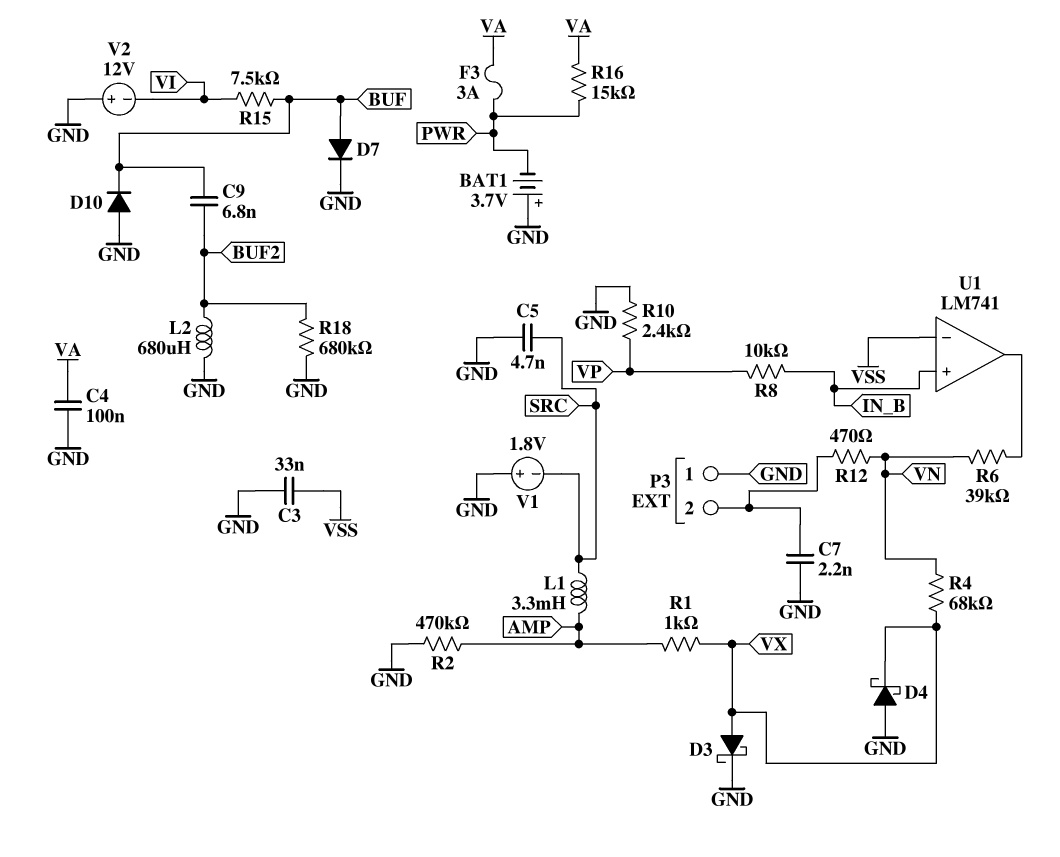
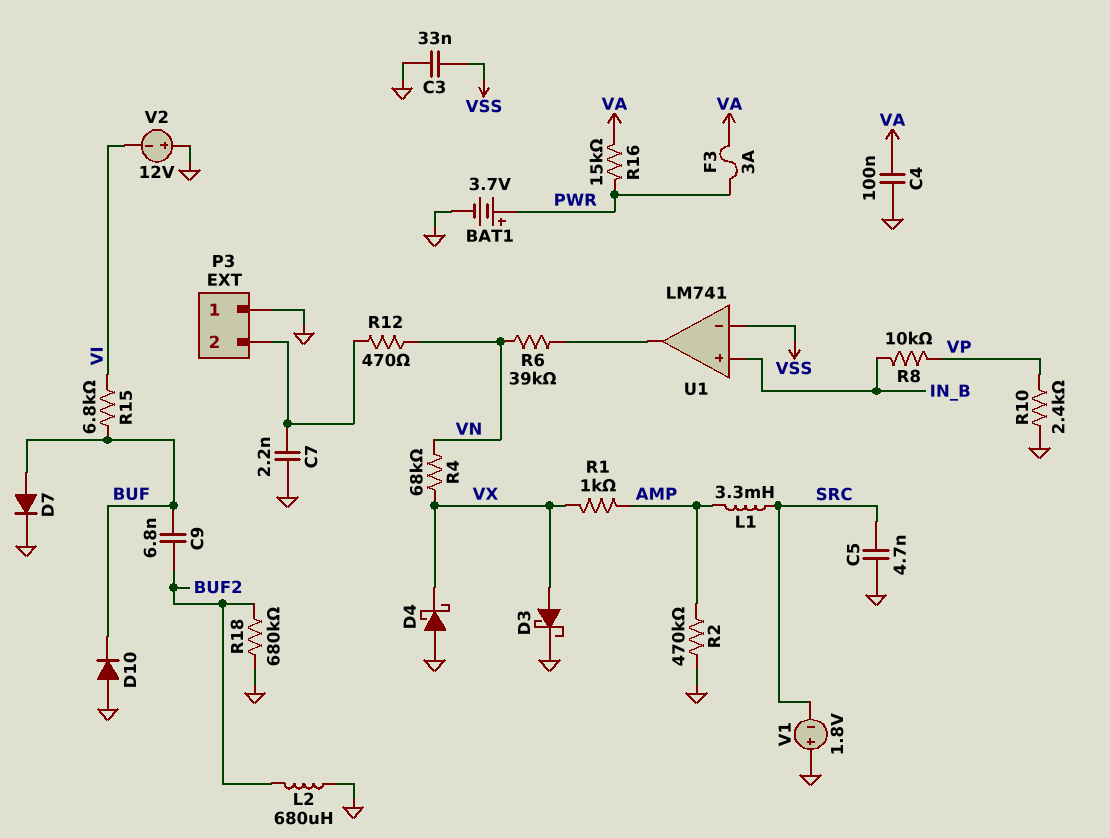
BAT1: 3.7V (plus GND, minus PWR) -> 3.7V (plus PWR, minus GND)
R15: 7.5k (BUF, VI) -> 6.8k (BUF, VI)

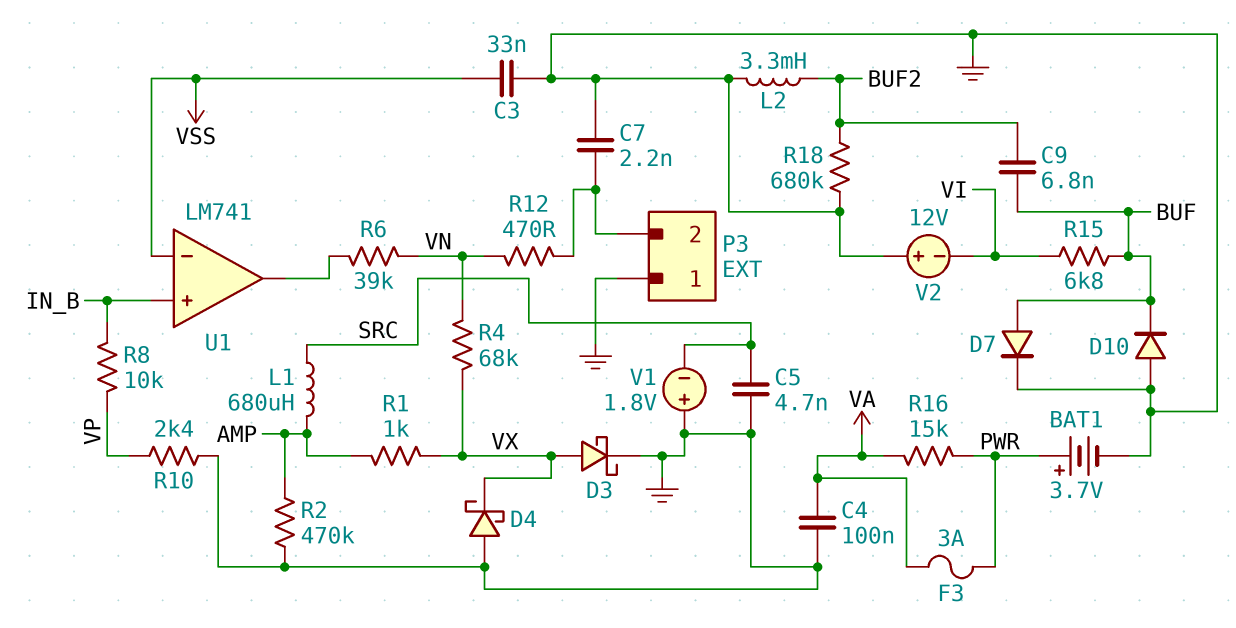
L1: 3.3mH (AMP, SRC) -> 680uH (AMP, SRC)
L2: 680uH (BUF2, GND) -> 3.3mH (BUF2, GND)

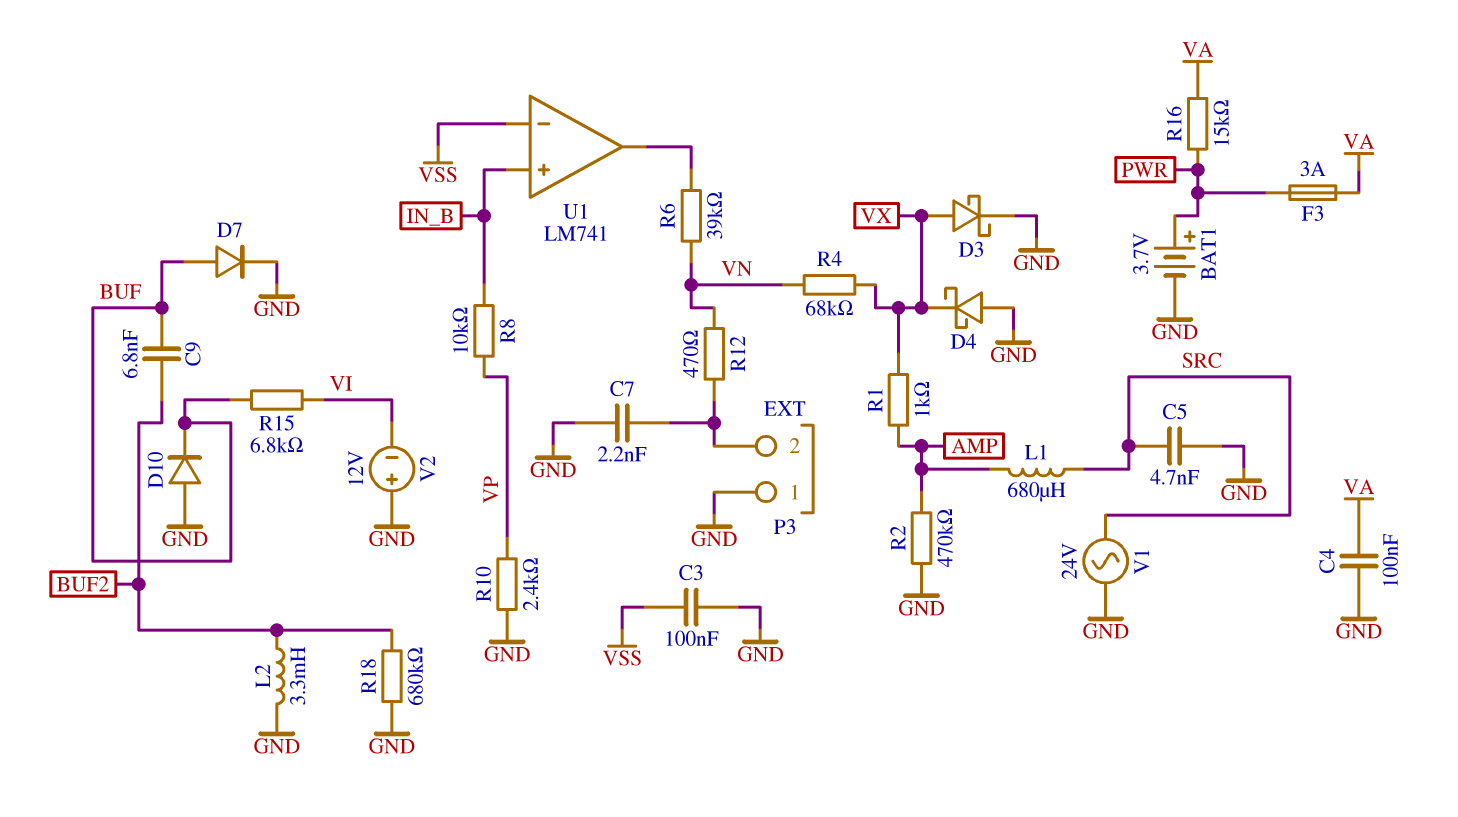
C3: 33nF (GND, VSS) -> 100nF (GND, VSS)
V1: 1.8V (plus GND, minus SRC) -> AC 24V (GND, SRC)

